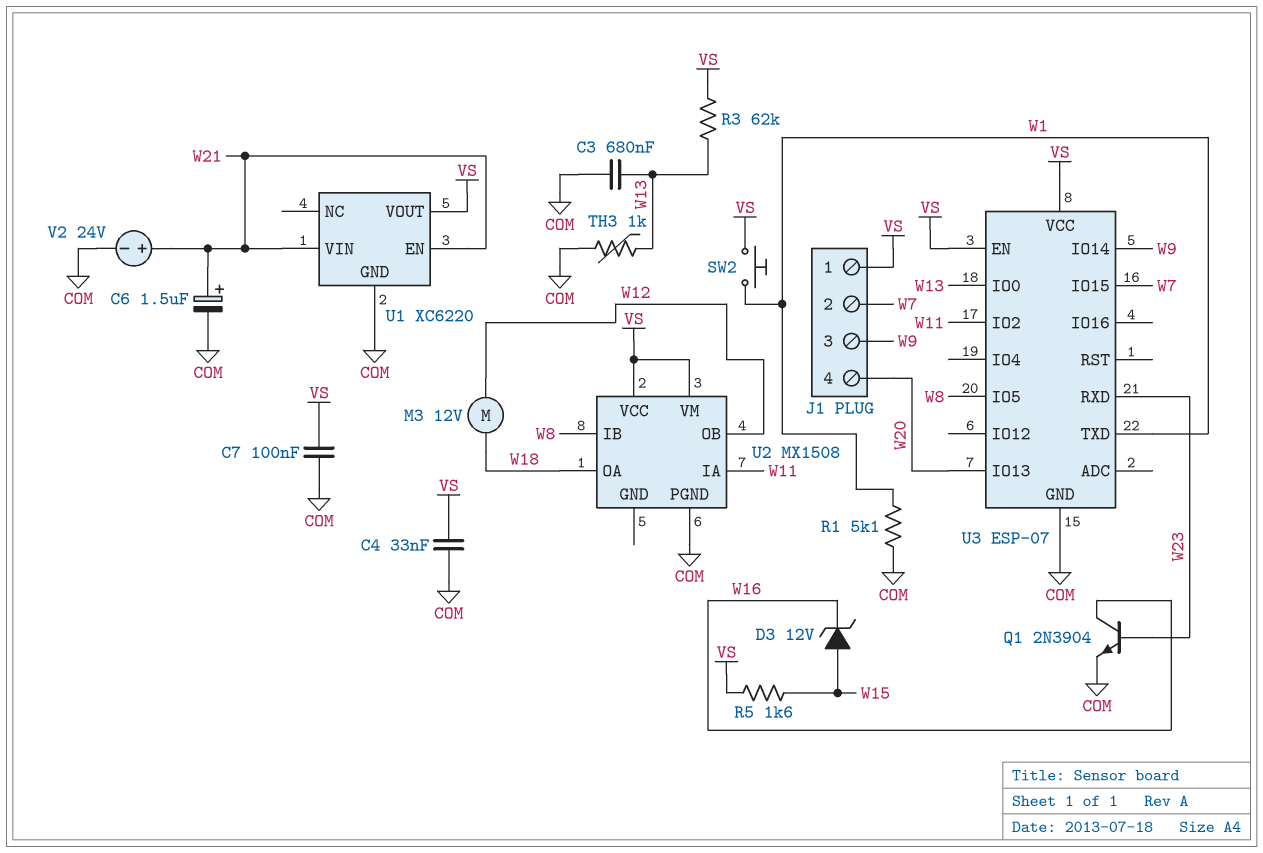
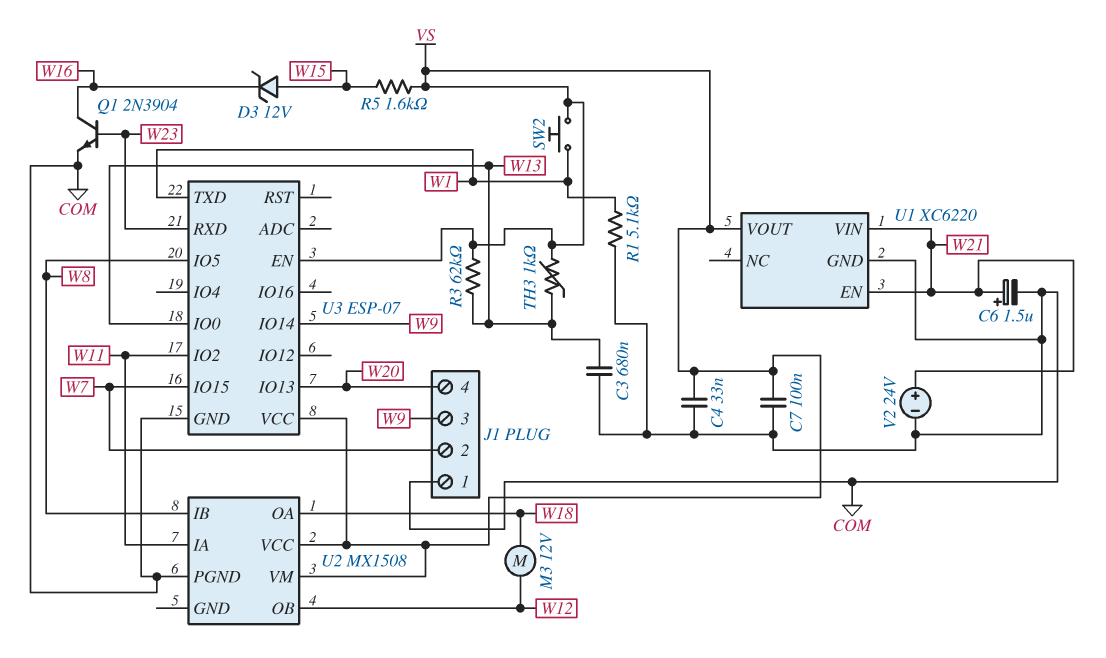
J1 pin 1: VS -> COM
TH3: 1k (COM, W13) -> 1k (VS, W13)

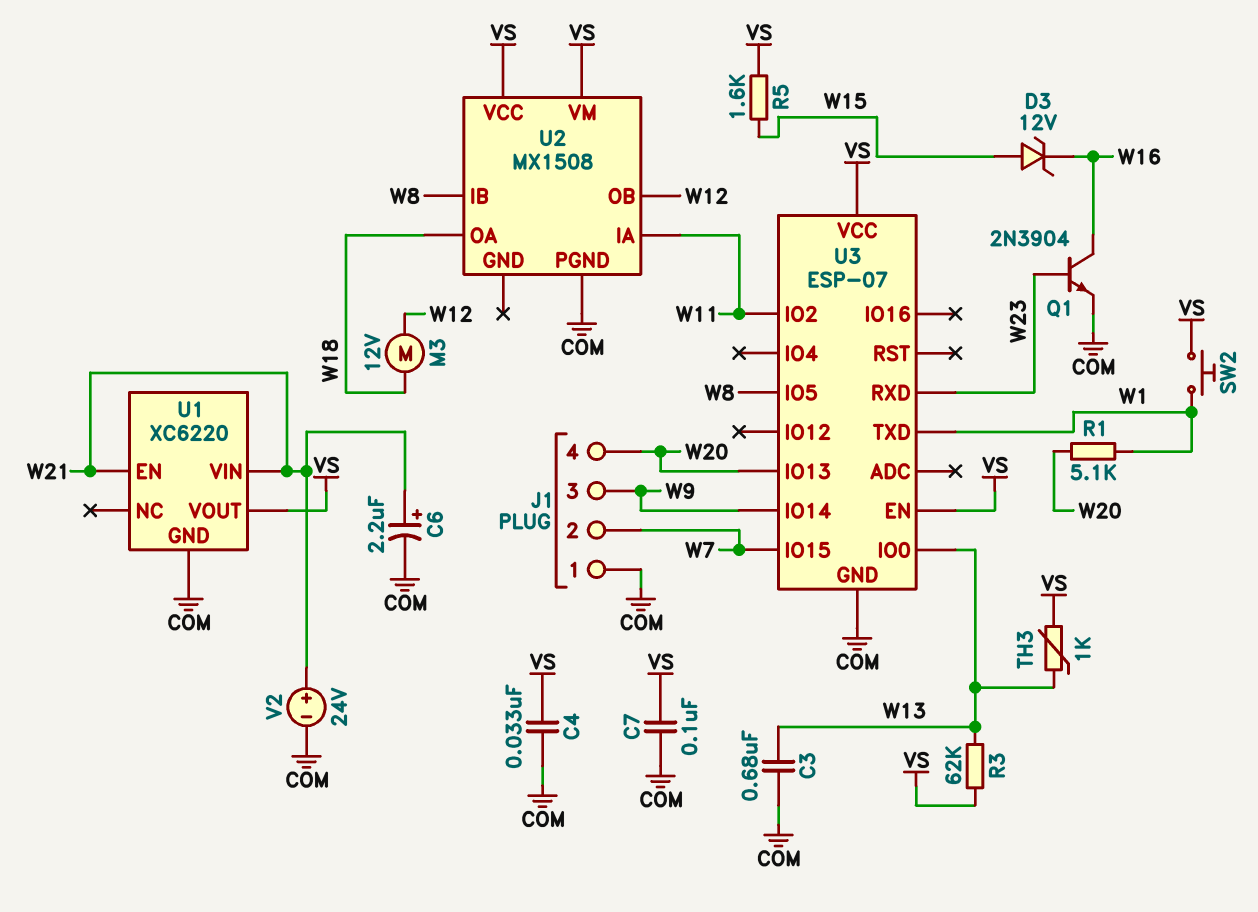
C6: 1.5uF (plus W21, minus COM) -> 2.2uF (plus W21, minus COM)
R1: 5.1k (COM, W1) -> 5.1k (W1, W20)

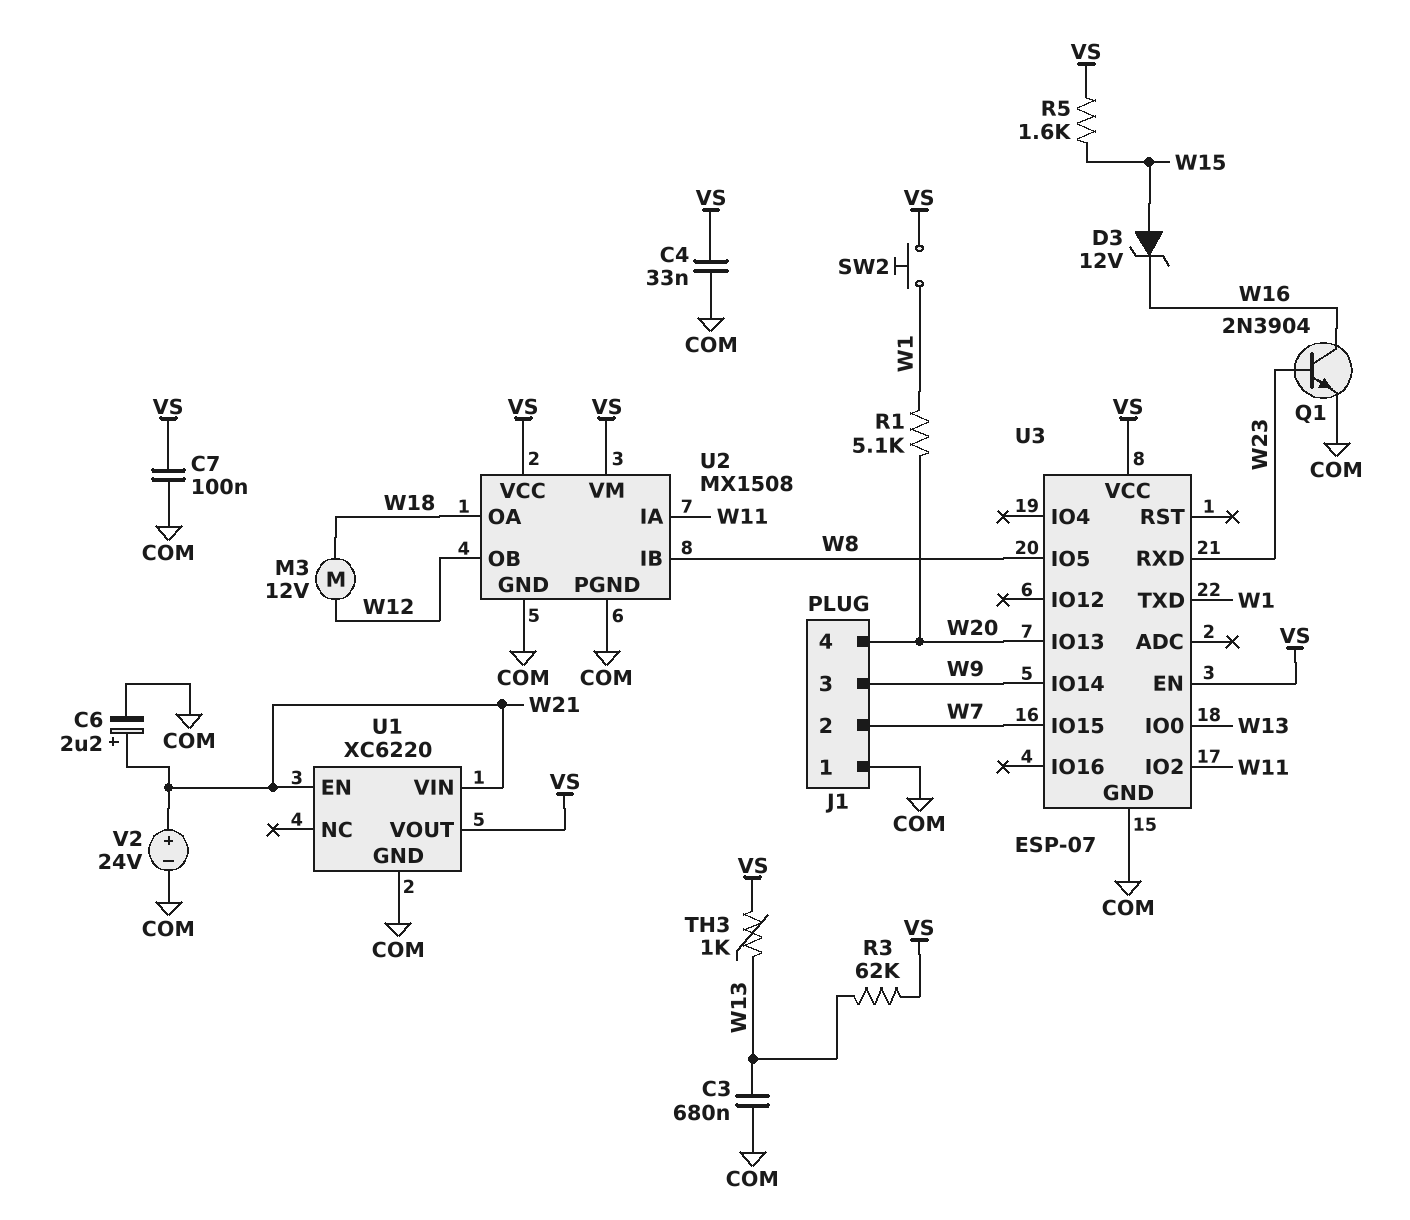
U2 pin GND: none -> COM

